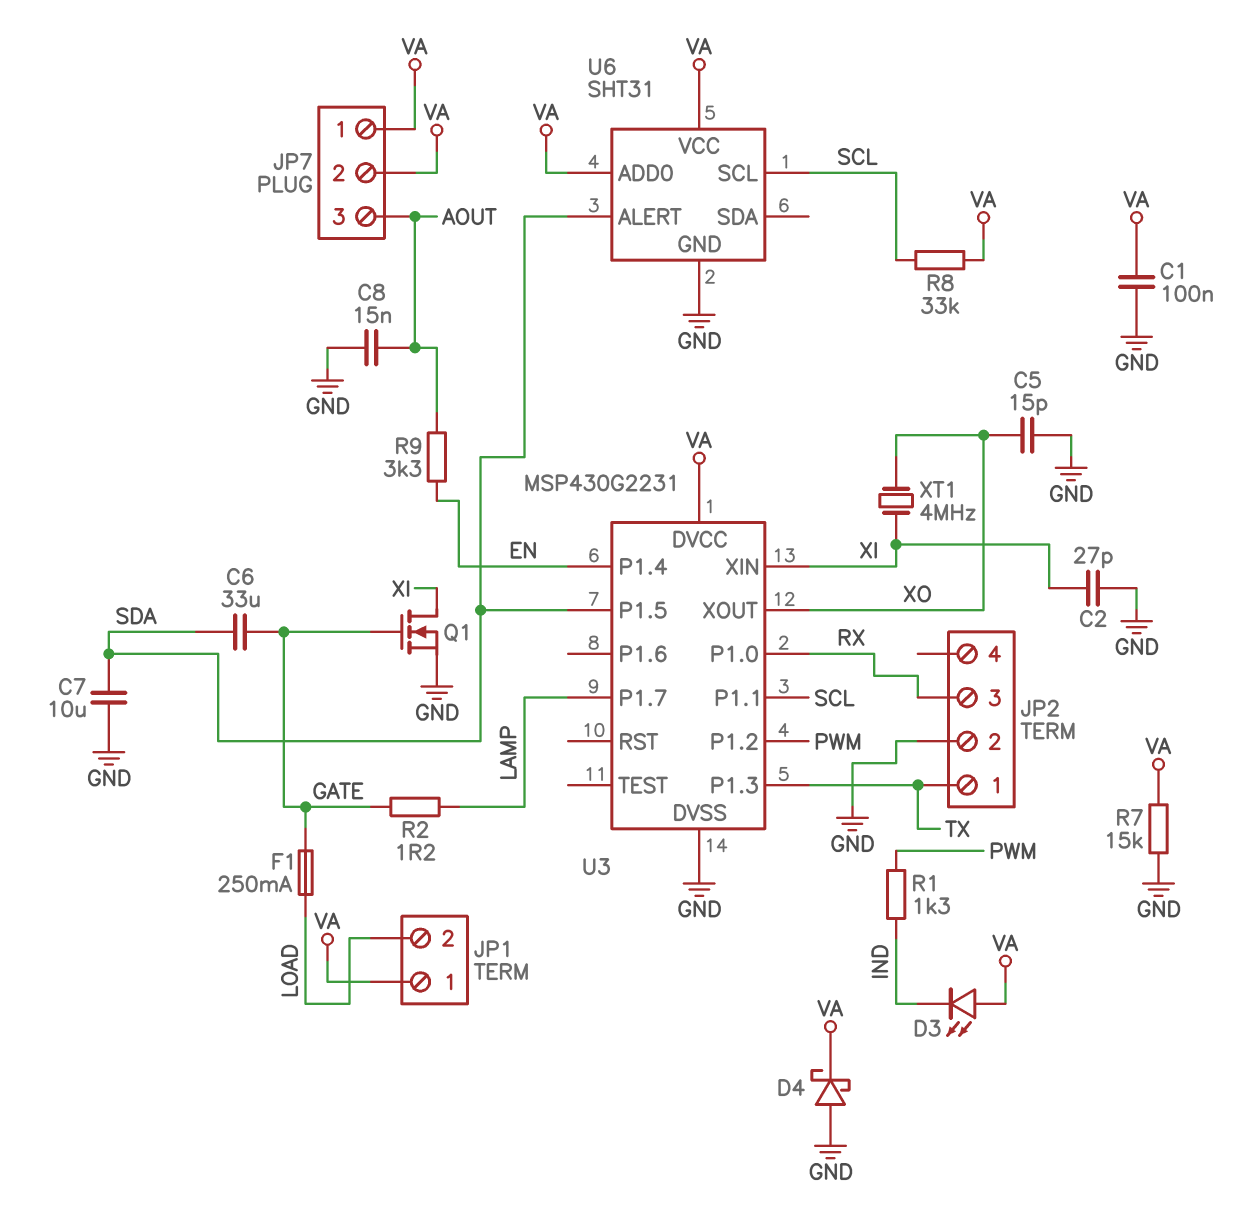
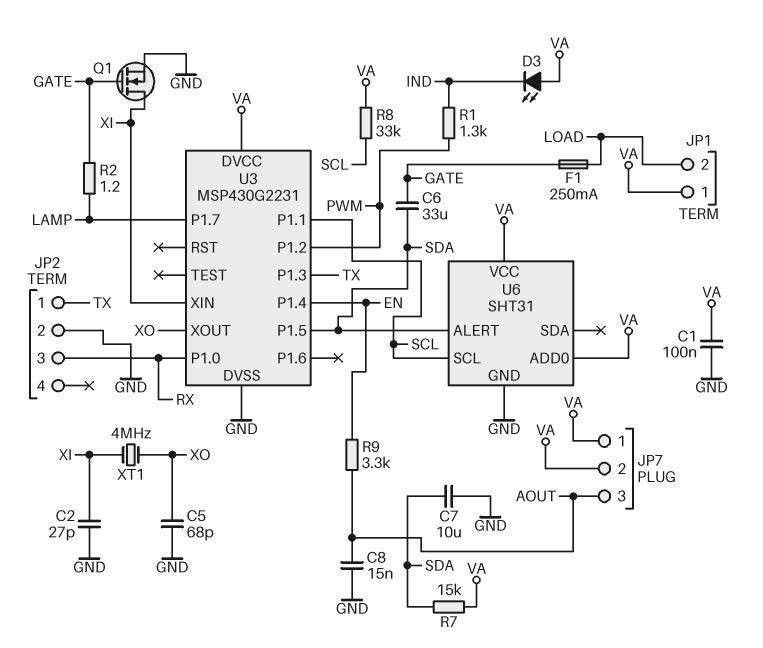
C5: 15pF (GND, XO) -> 68pF (GND, XO)
D4: schottky (A GND, K VA) -> none
R7: 15k (GND, VA) -> 15k (SDA, VA)

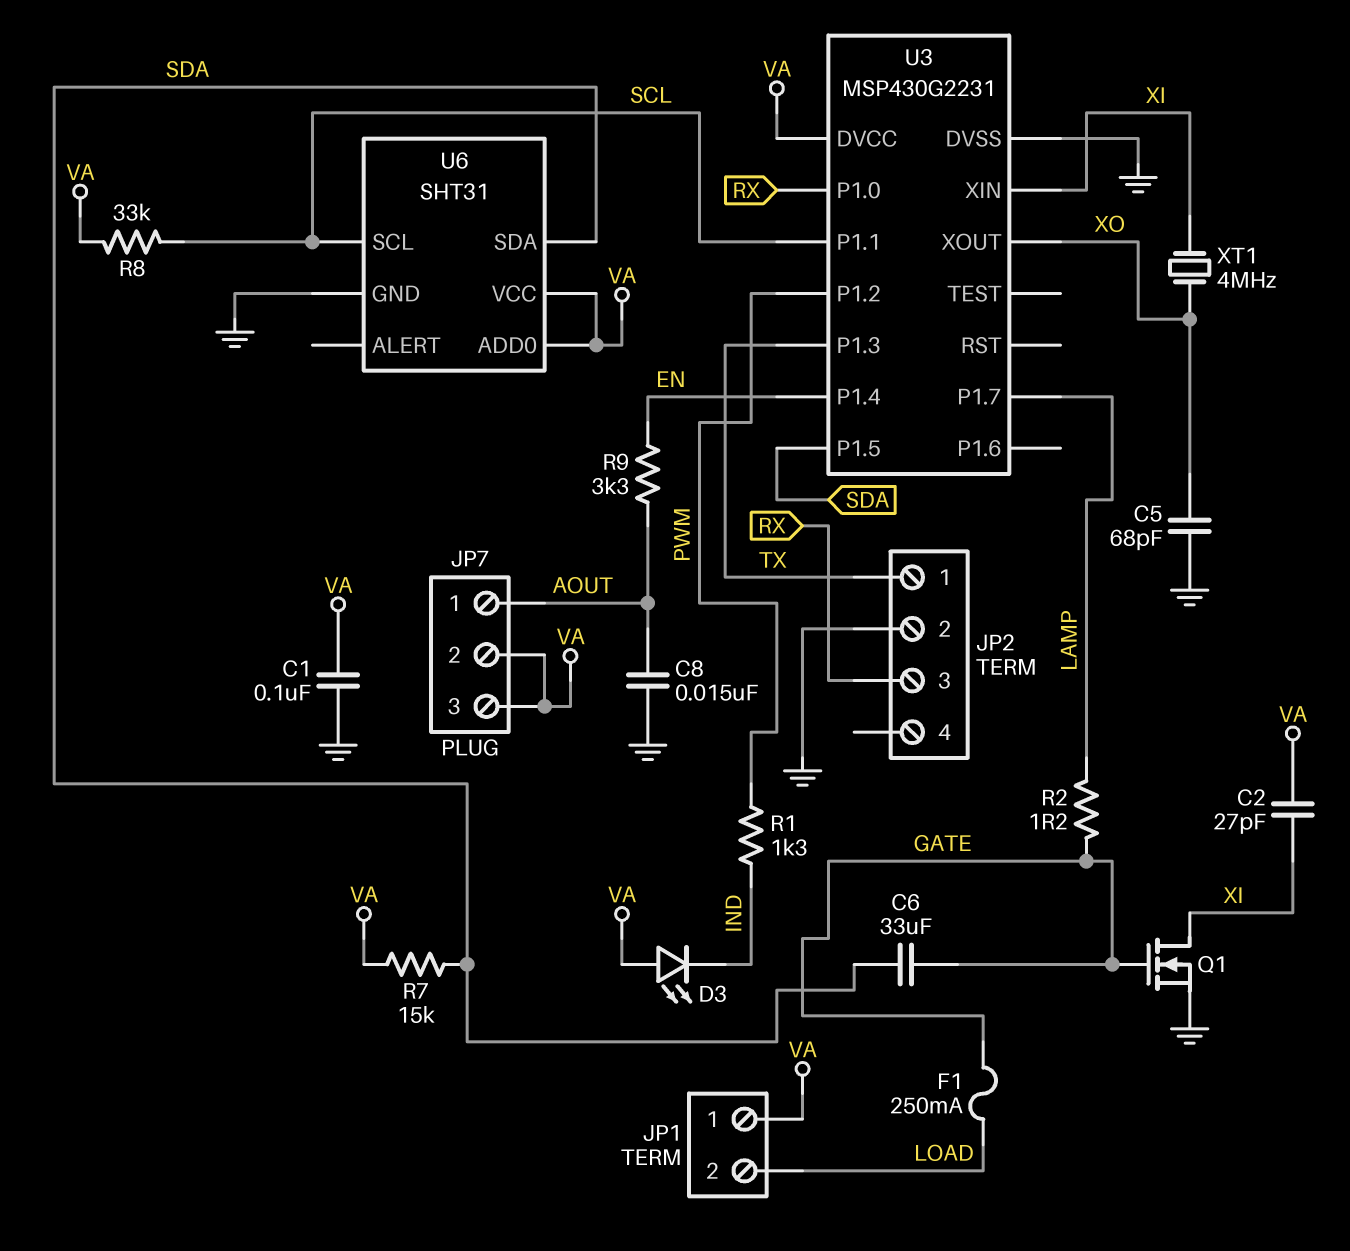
C2: 27pF (GND, XI) -> 27pF (VA, XI)
C7: 10uF (GND, SDA) -> none
JP7 pin 1: VA -> AOUT
JP7 pin 3: AOUT -> VA
U6 pin ALERT: SDA -> none
U6 pin SDA: none -> SDA

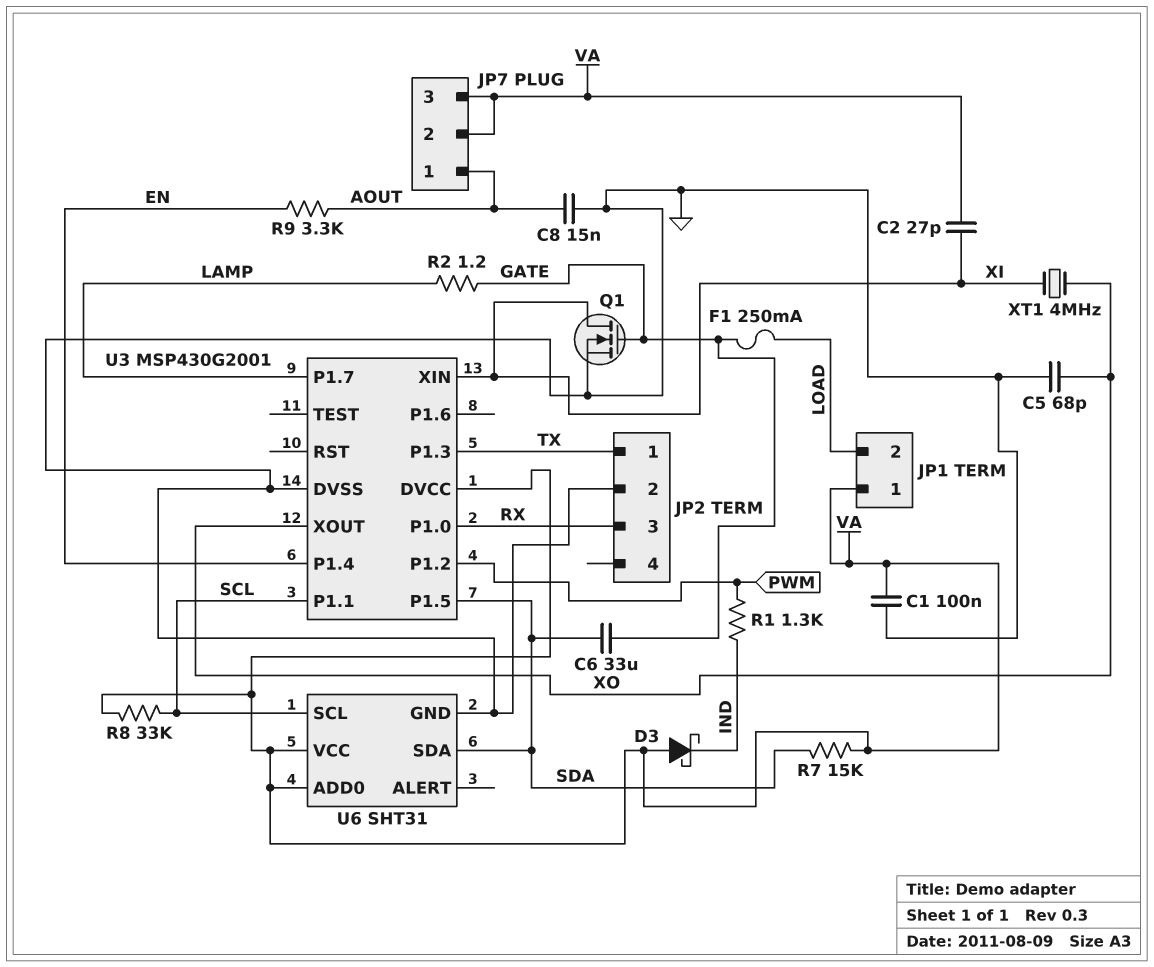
D3: LED (A VA, K IND) -> schottky (A VA, K IND)
U3: MSP430G2231 -> MSP430G2001

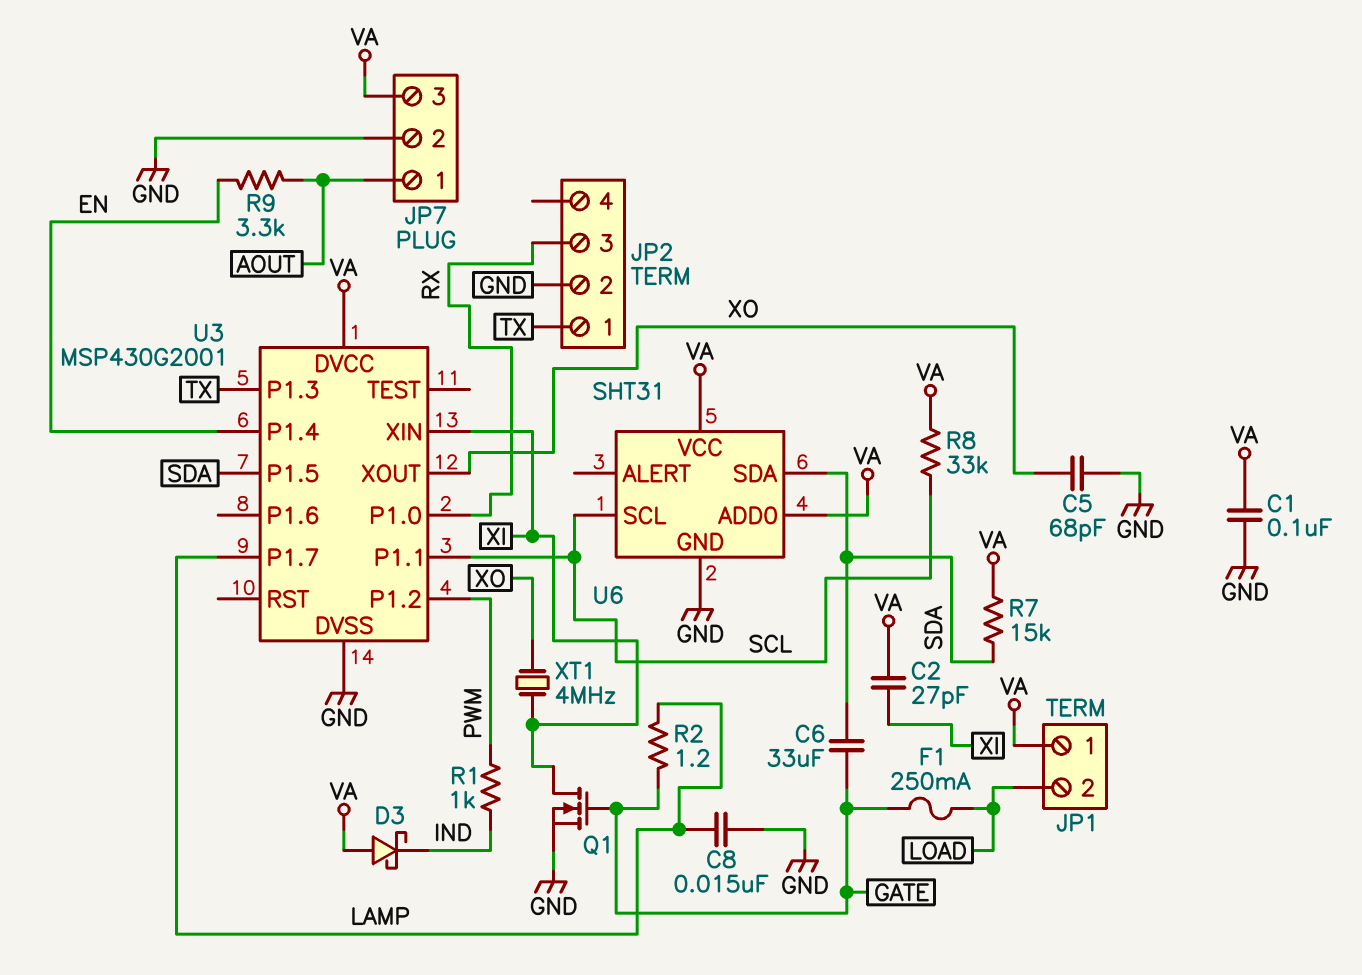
C8: 15nF (AOUT, GND) -> 15nF (GND, LAMP)
JP7 pin 2: VA -> GND
R1: 1.3k (IND, PWM) -> 1k (IND, PWM)

